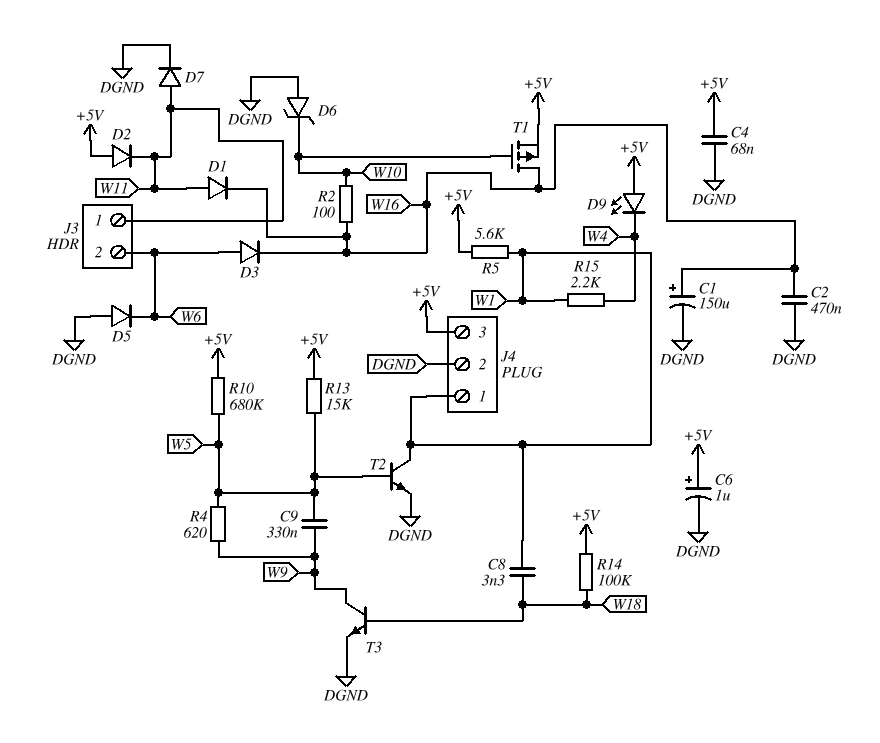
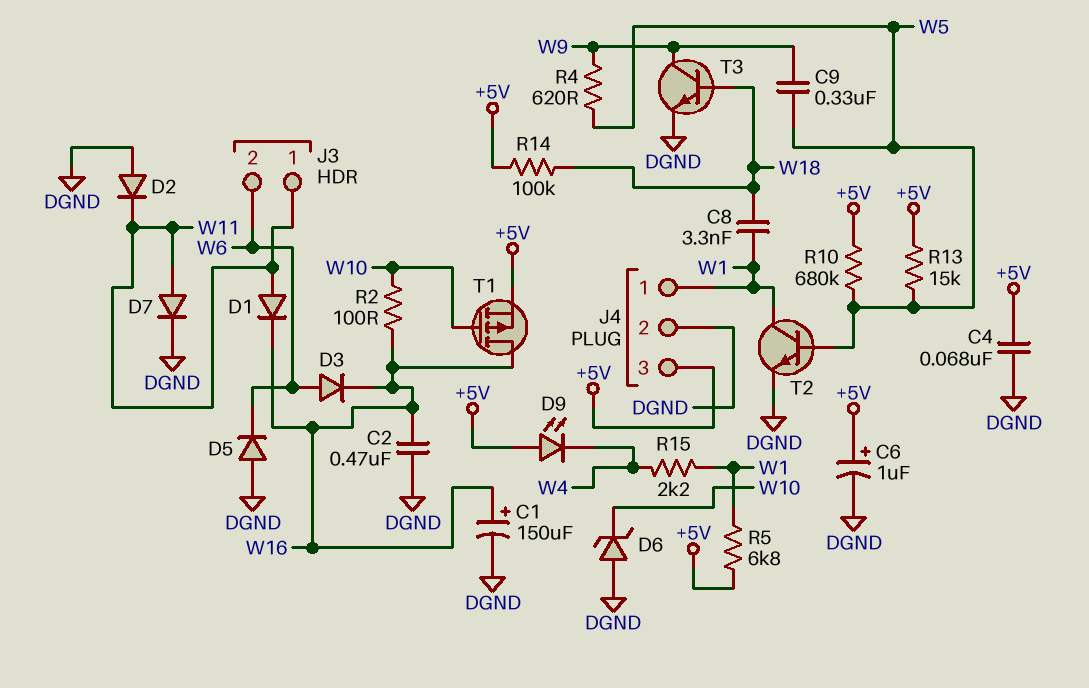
D2: diode (A +5V, K W11) -> diode (A DGND, K W11)
R5: 5.6k (+5V, W1) -> 6.8k (+5V, W1)

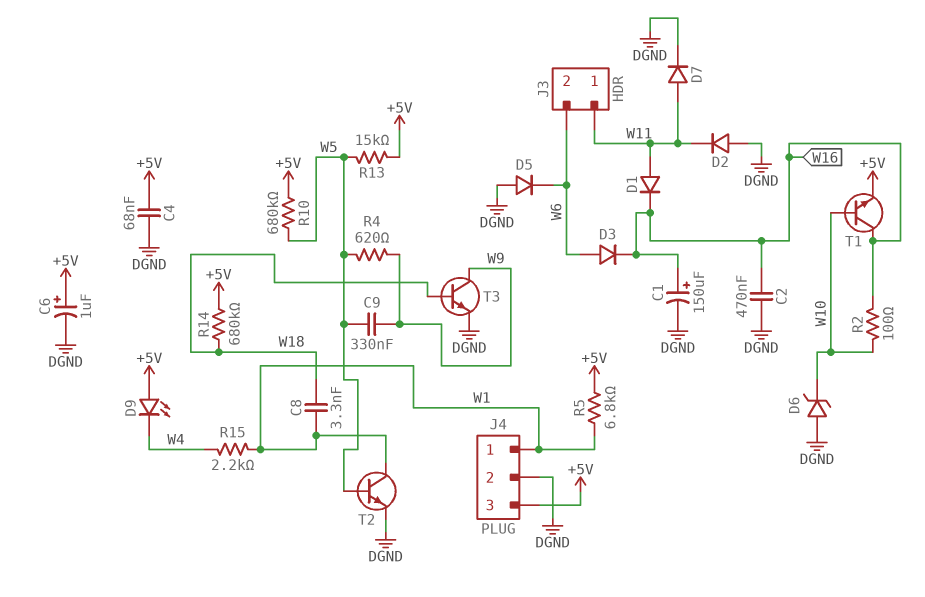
R14: 100k (+5V, W18) -> 680k (+5V, W18)
T1: PMOS (G W10, D W16, S +5V) -> NPN (B W10, C W16, E +5V)

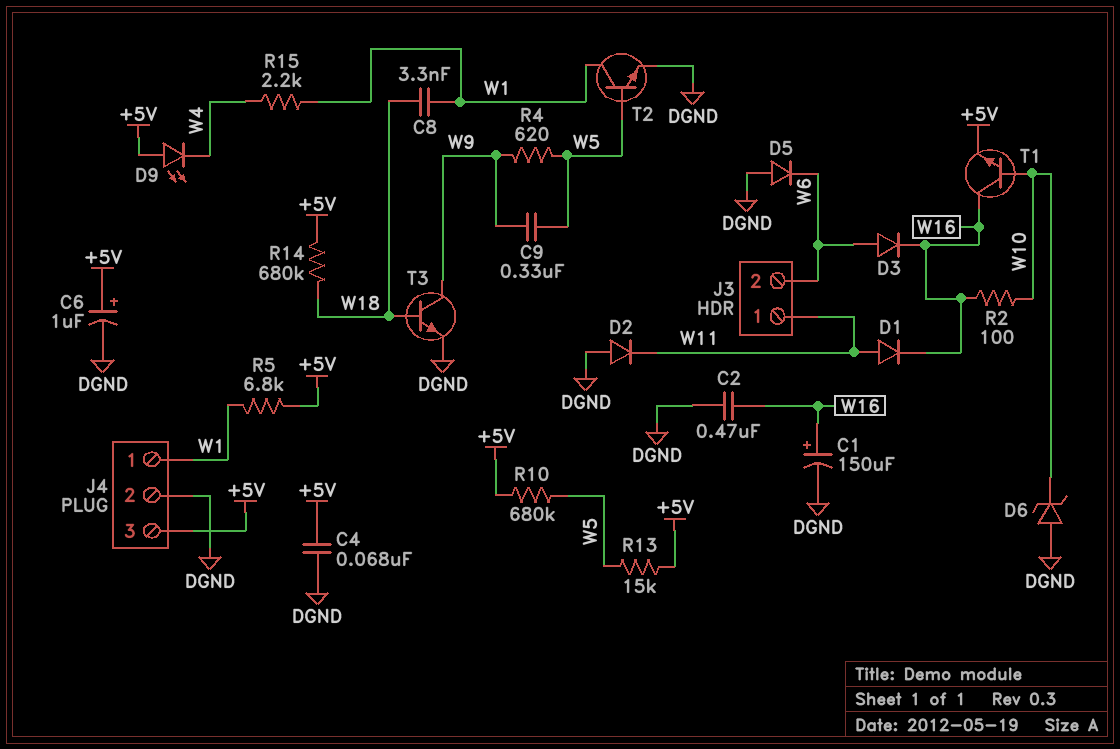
D7: diode (A W11, K DGND) -> none

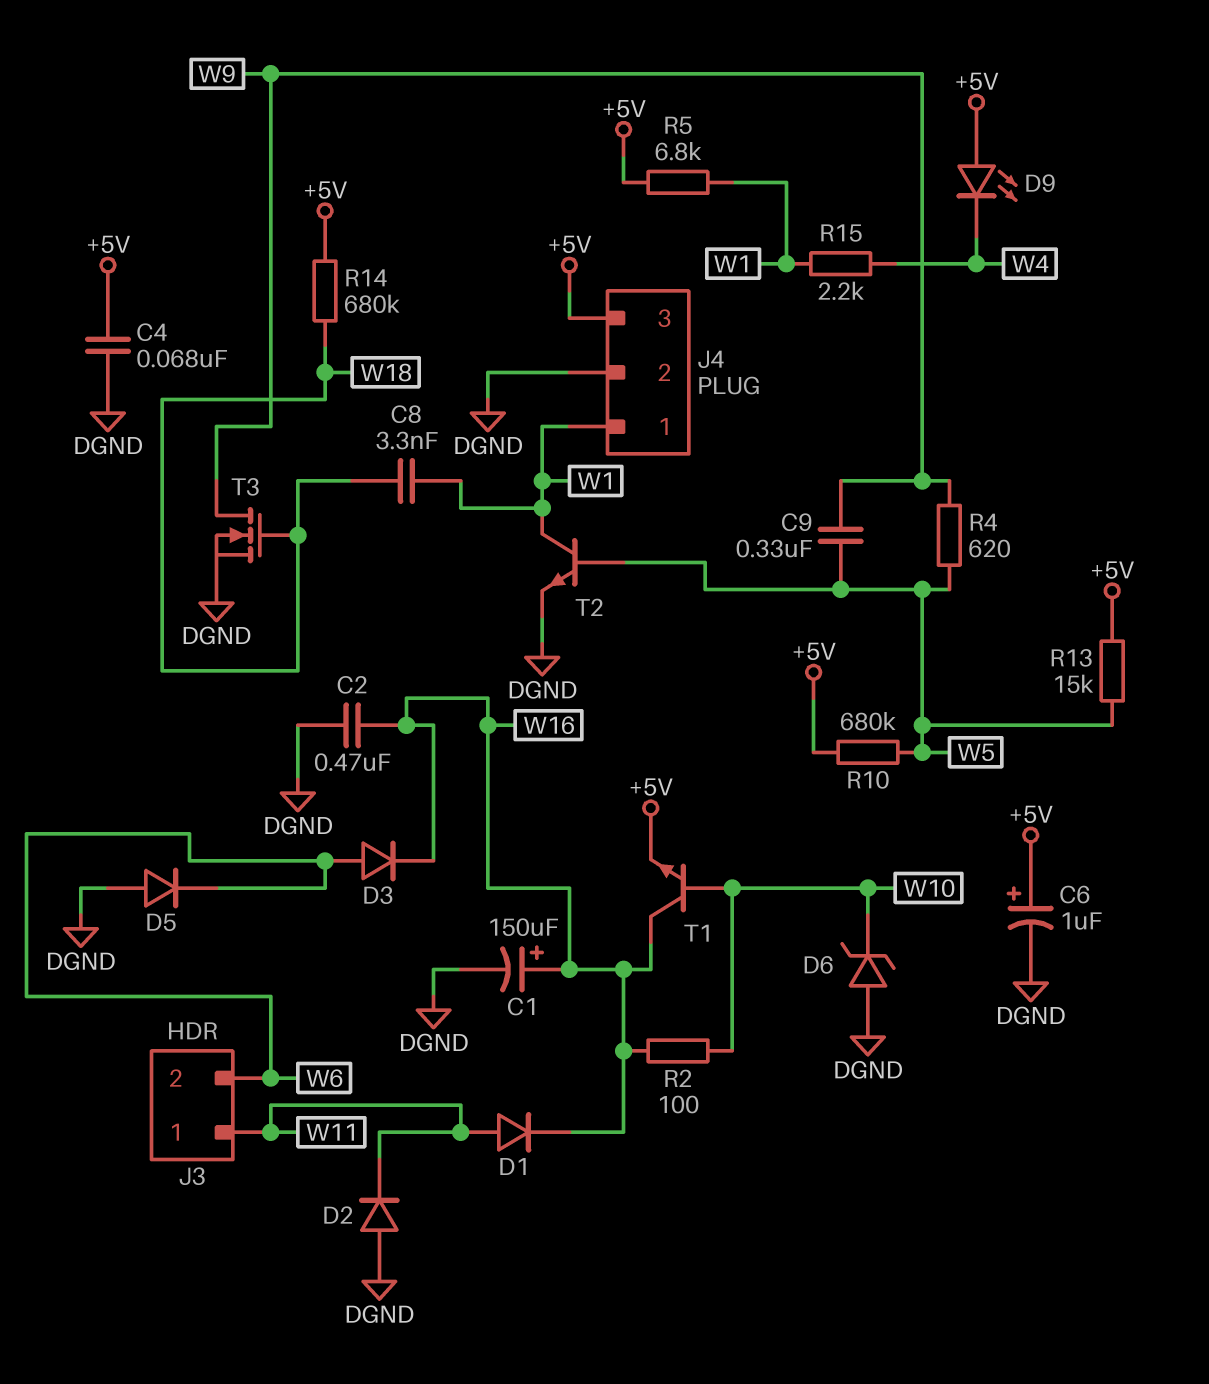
T3: NPN (B W18, C W9, E DGND) -> NMOS (G W18, D W9, S DGND)

